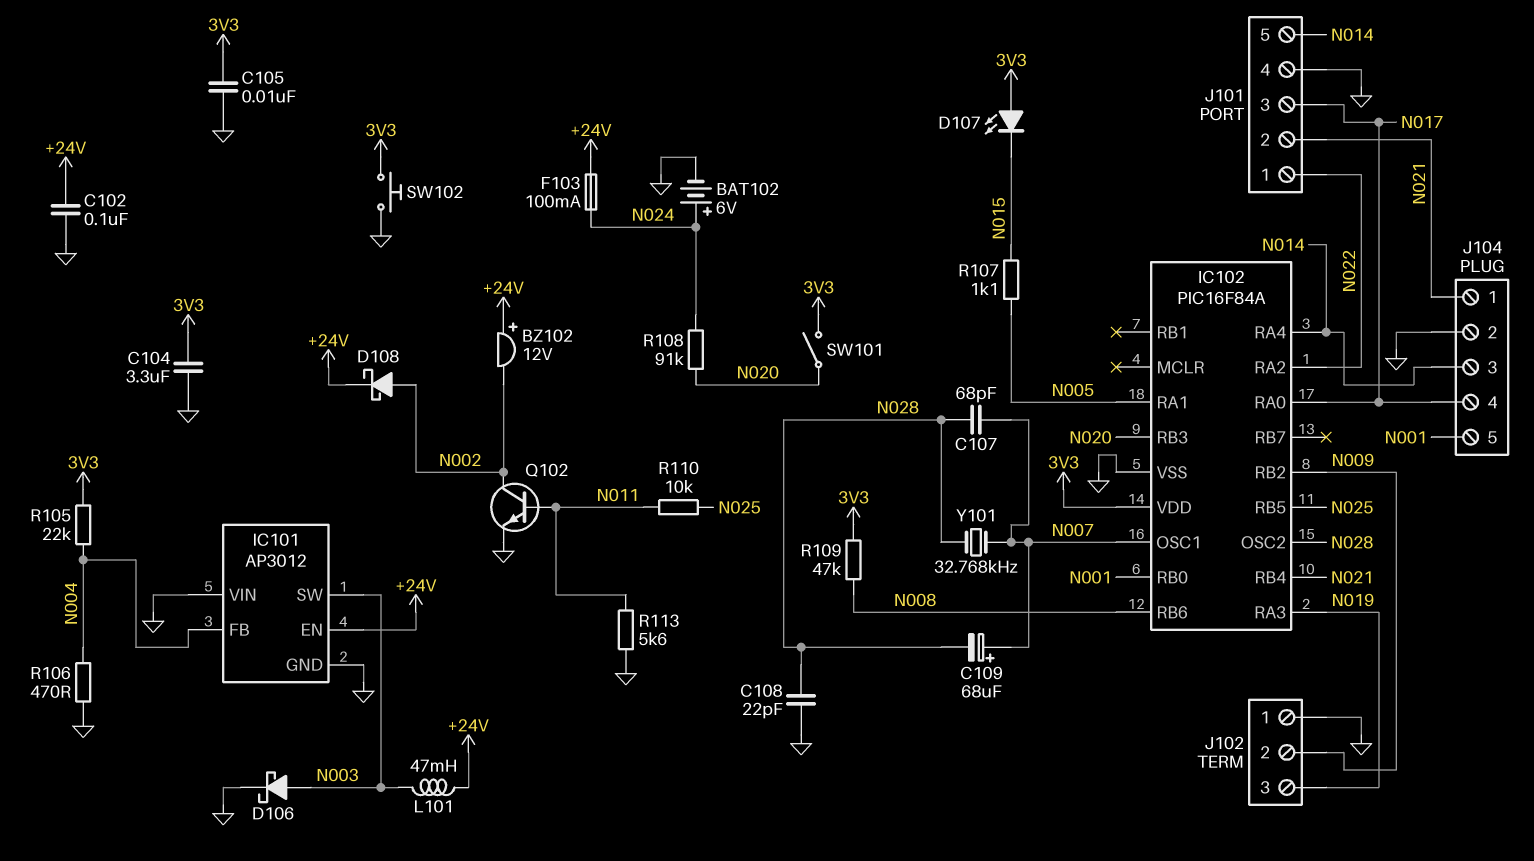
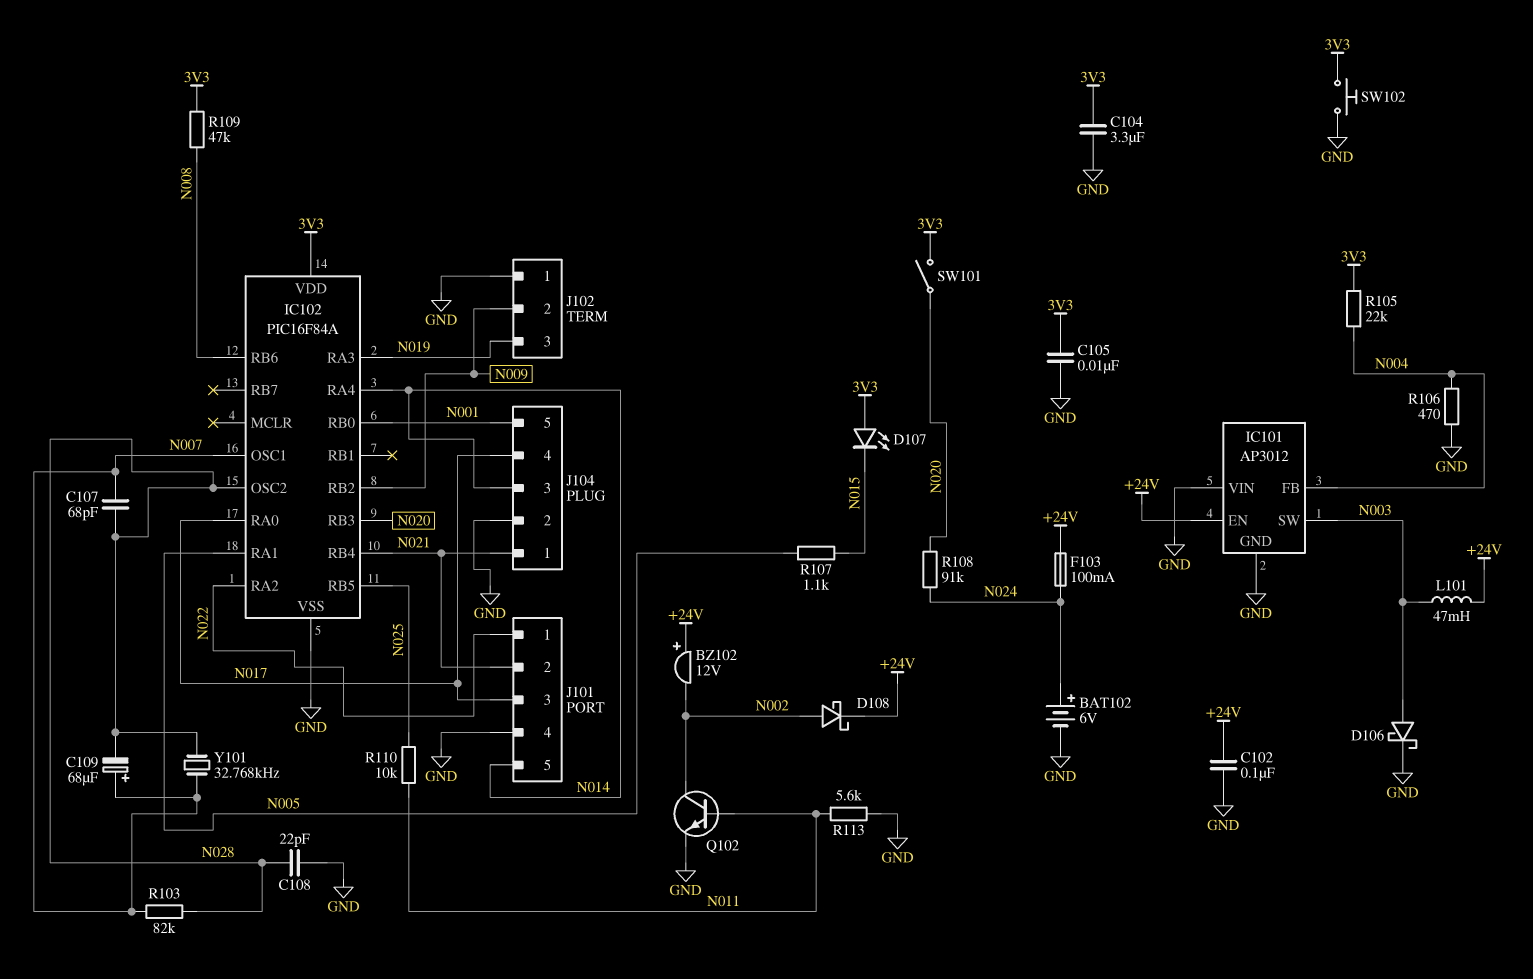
R103: none -> 82k (N007, N028)

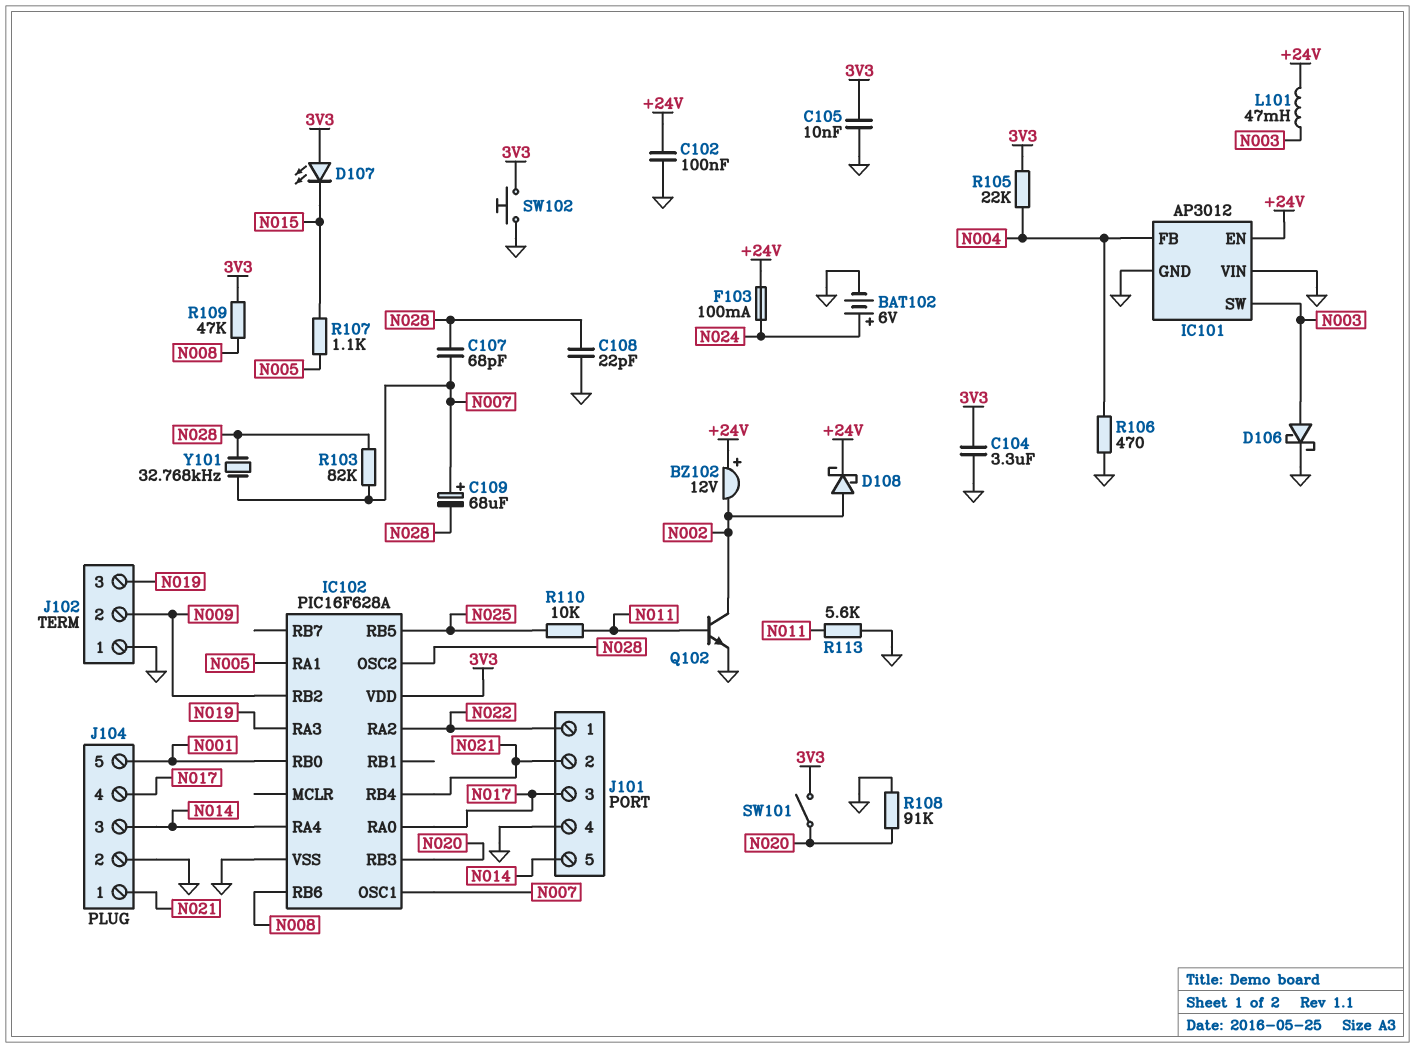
IC102: PIC16F84A -> PIC16F628A
R108: 91k (N020, N024) -> 91k (GND, N020)

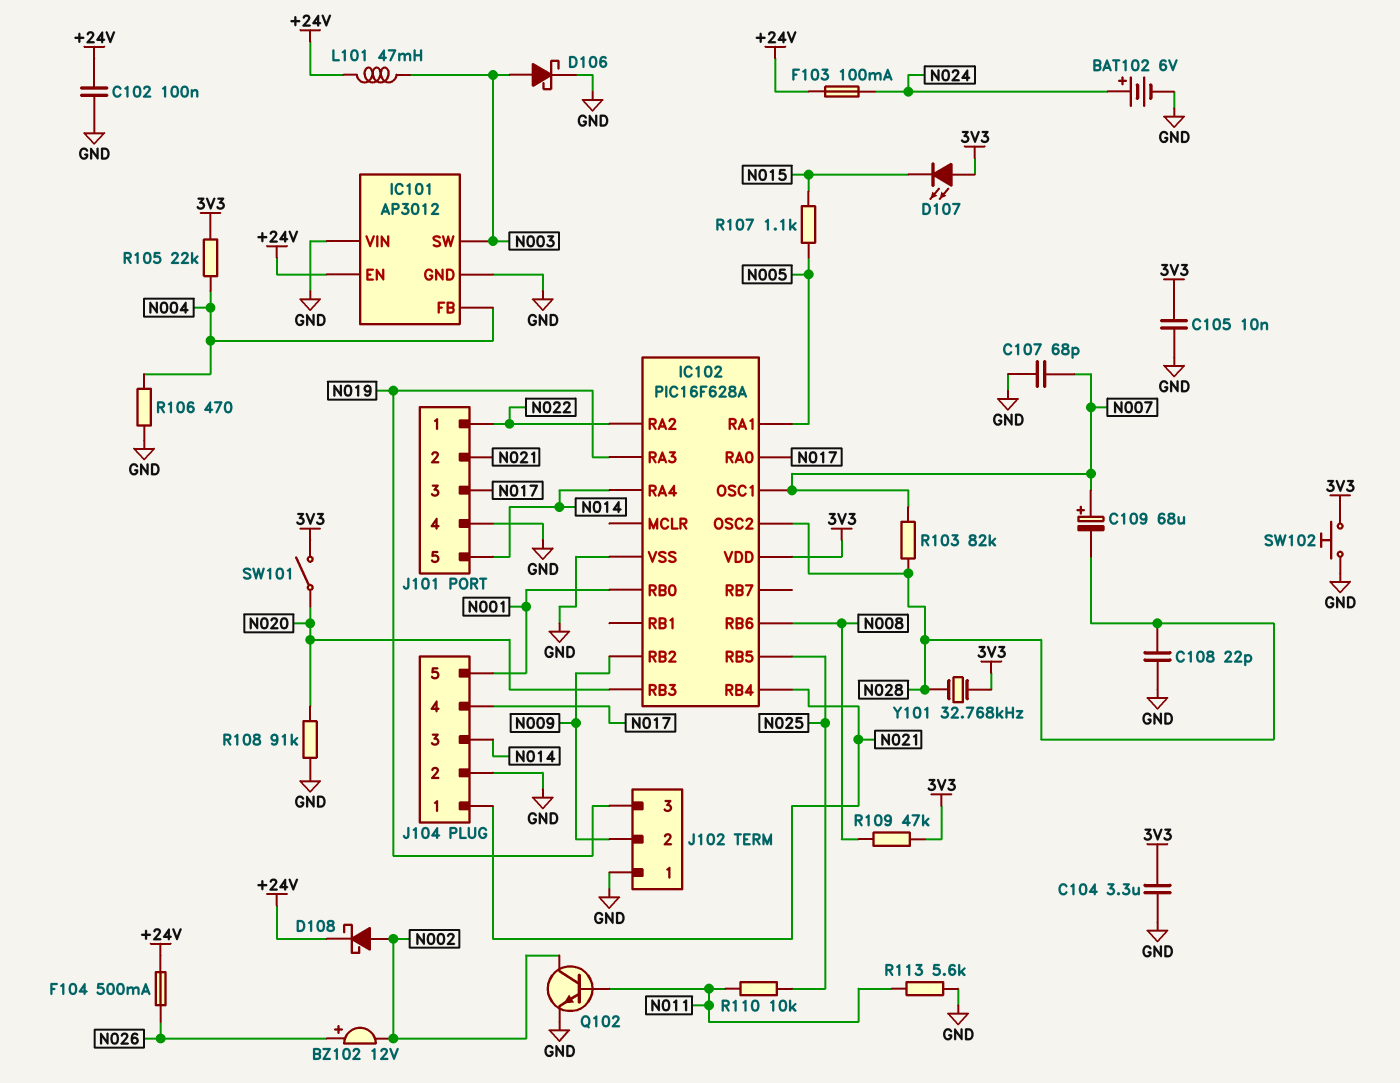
BZ102: buzzer 12V (plus +24V, minus N002) -> buzzer 12V (plus N026, minus N002)
C107: 68pF (N007, N028) -> 68pF (GND, N007)
F104: none -> 500mA (+24V, N026)
Y101: 32.768kHz (N007, N028) -> 32.768kHz (3V3, N028)

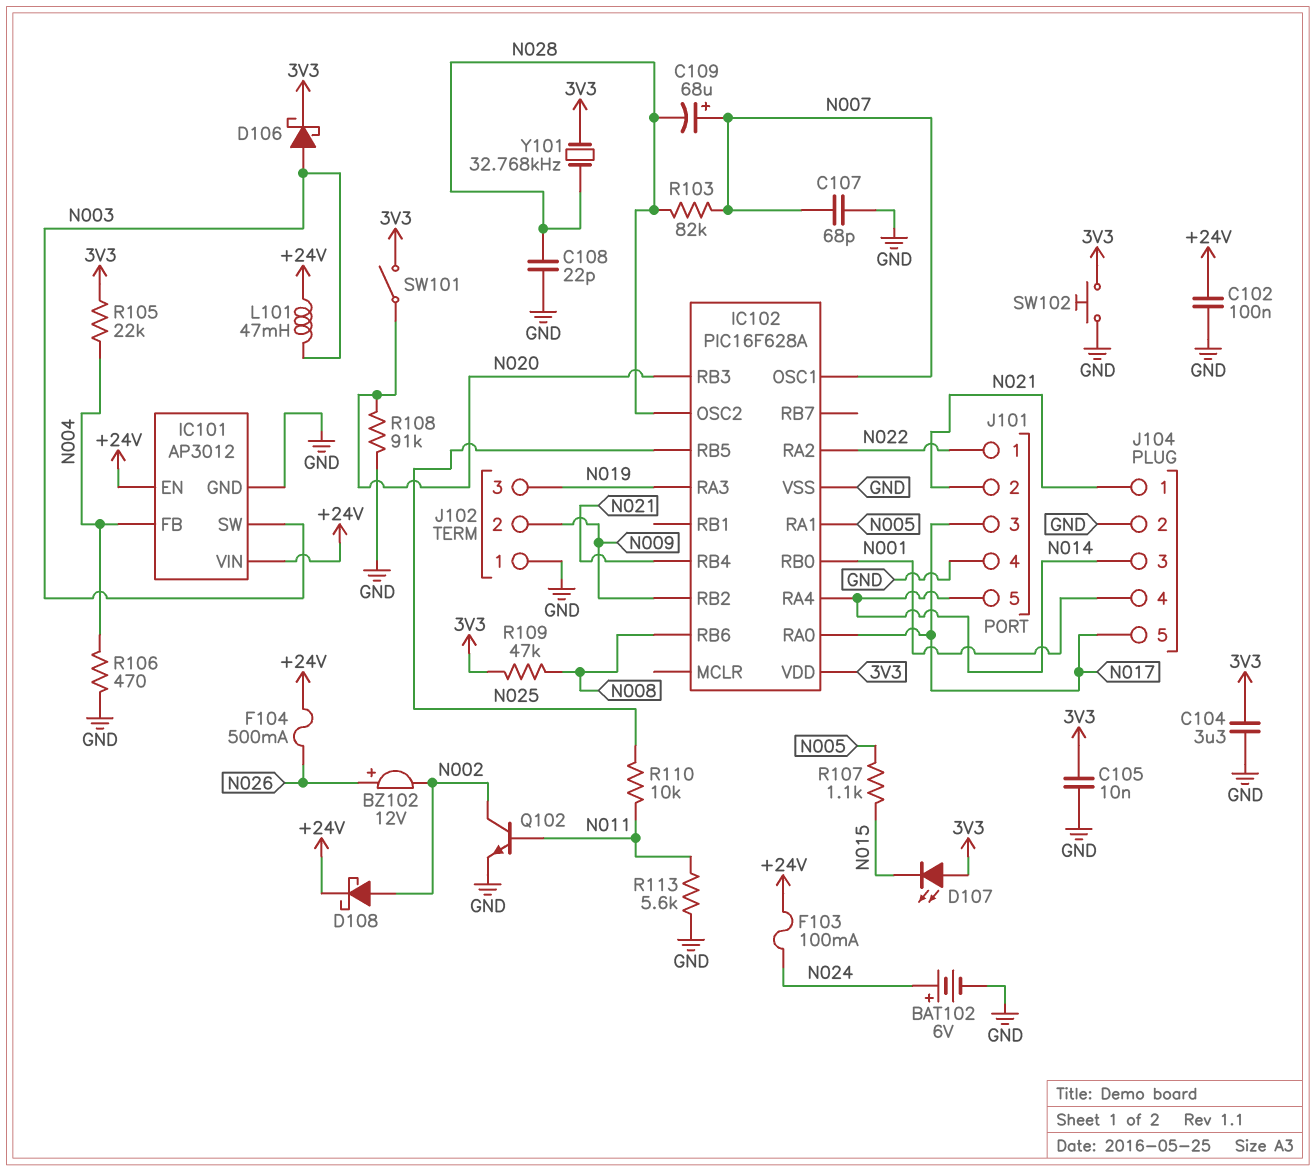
D106: schottky (A N003, K GND) -> schottky (A N003, K 3V3)
IC101 pin VIN: GND -> +24V
J104 pin 4: N017 -> N001
J104 pin 5: N001 -> N017

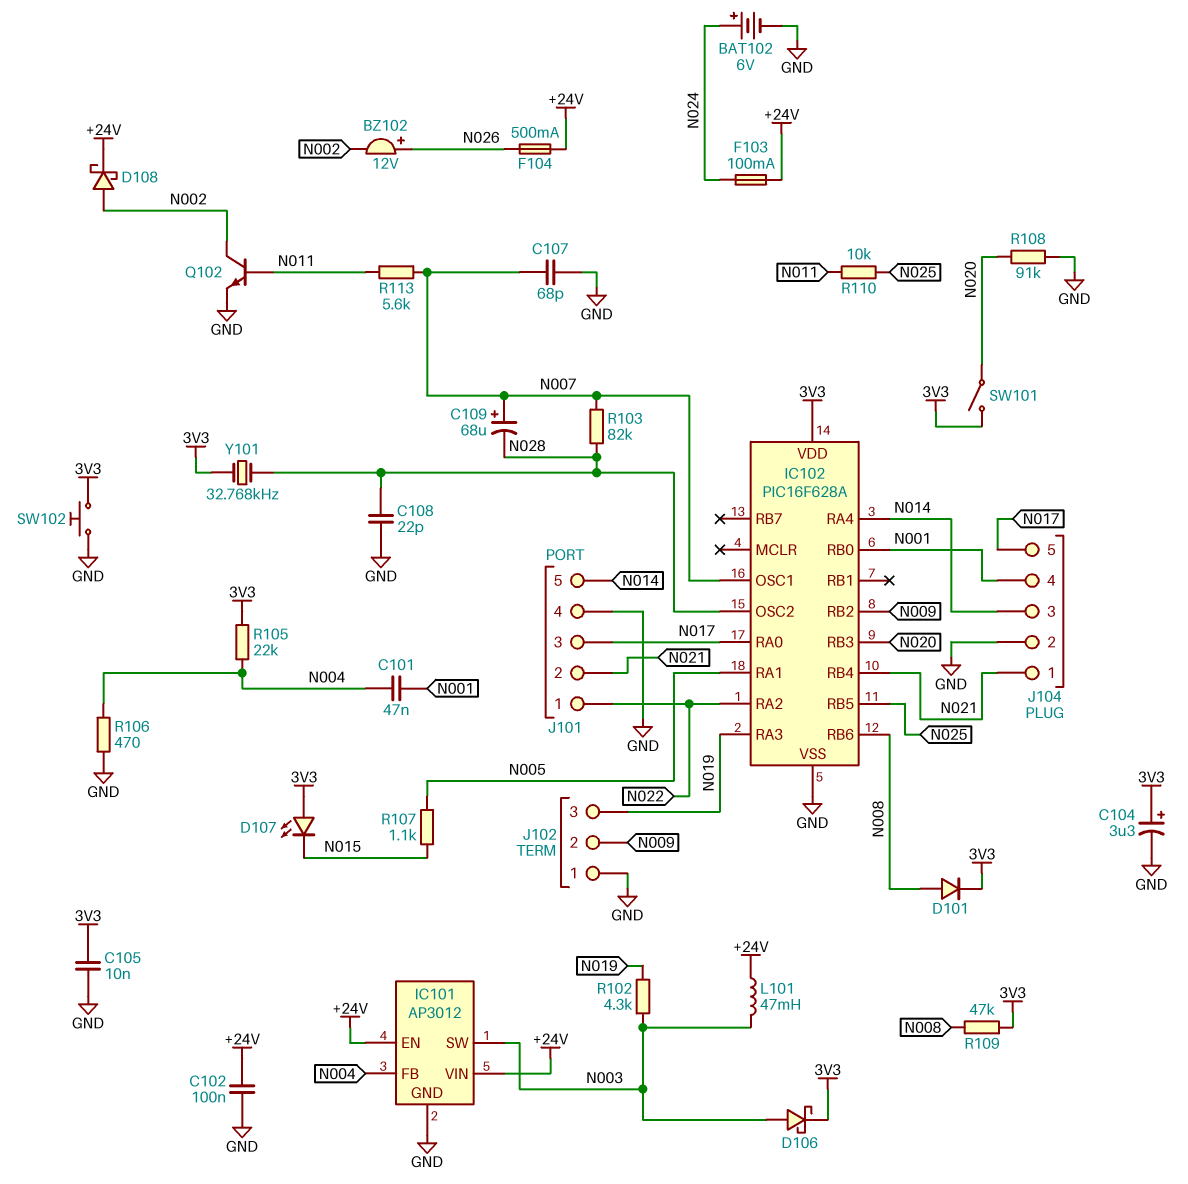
C101: none -> 47nF (N001, N004)
C104: 3.3uF (3V3, GND) -> 3.3uF (plus 3V3, minus GND)
D101: none -> diode (A N008, K 3V3)
R102: none -> 4.3k (N003, N019)
R113: 5.6k (GND, N011) -> 5.6k (N007, N011)

